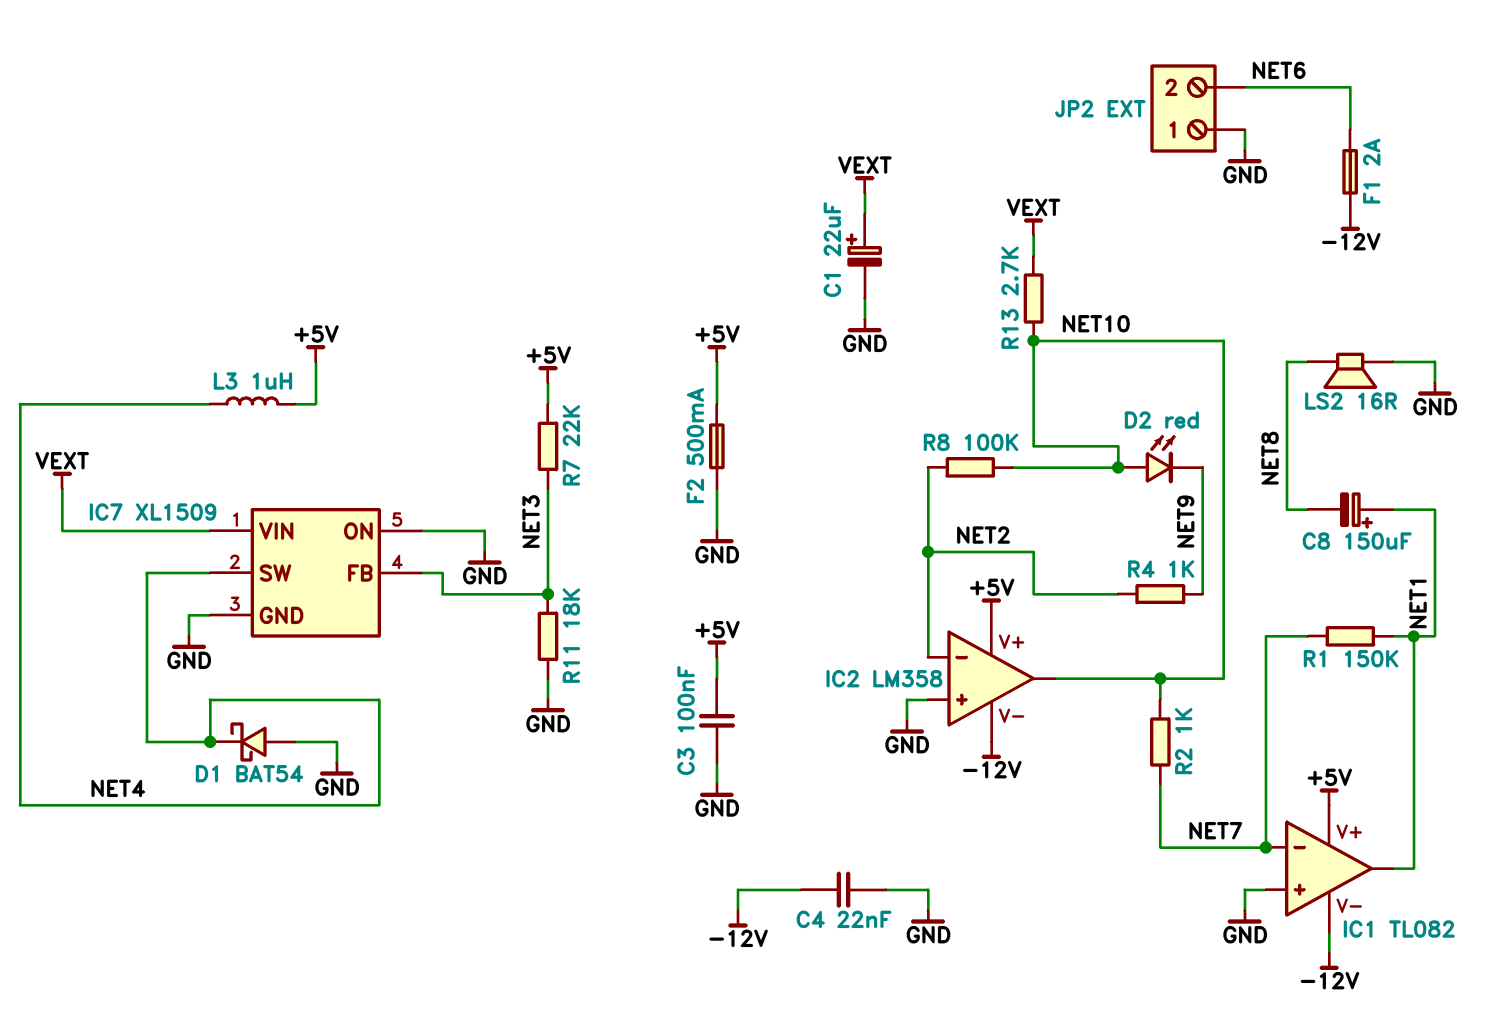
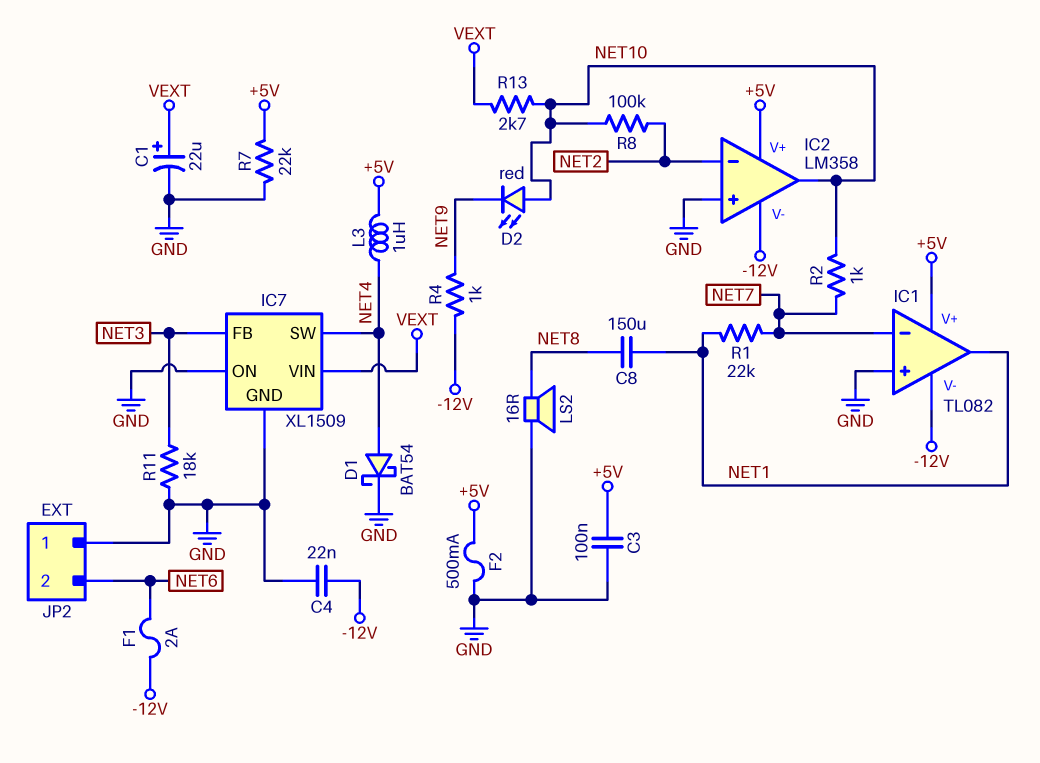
C8: 150uF (plus NET1, minus NET8) -> 150uF (NET1, NET8)
D1: schottky BAT54 (A GND, K NET4) -> schottky BAT54 (A NET4, K GND)
R1: 150k (NET1, NET7) -> 22k (NET1, NET7)
R4: 1k (NET2, NET9) -> 1k (-12V, NET9)
R7: 22k (+5V, NET3) -> 22k (+5V, GND)

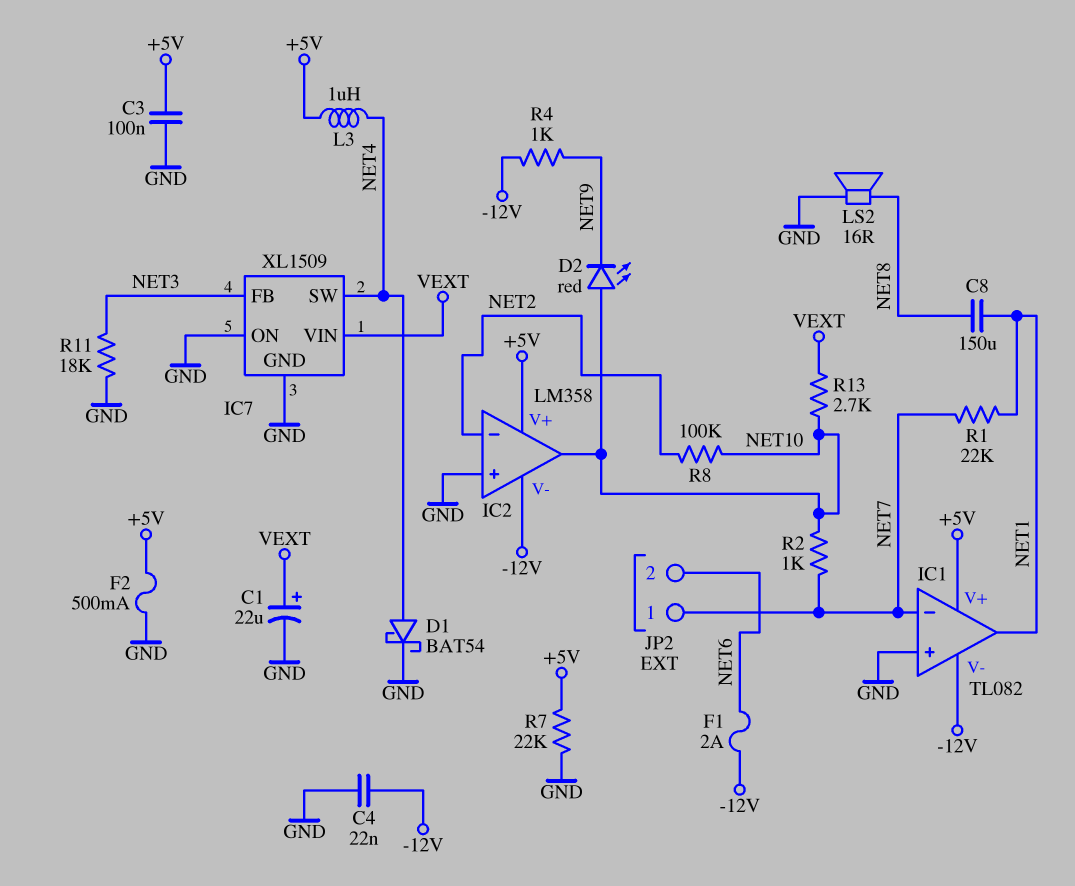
JP2 pin 1: GND -> NET7

